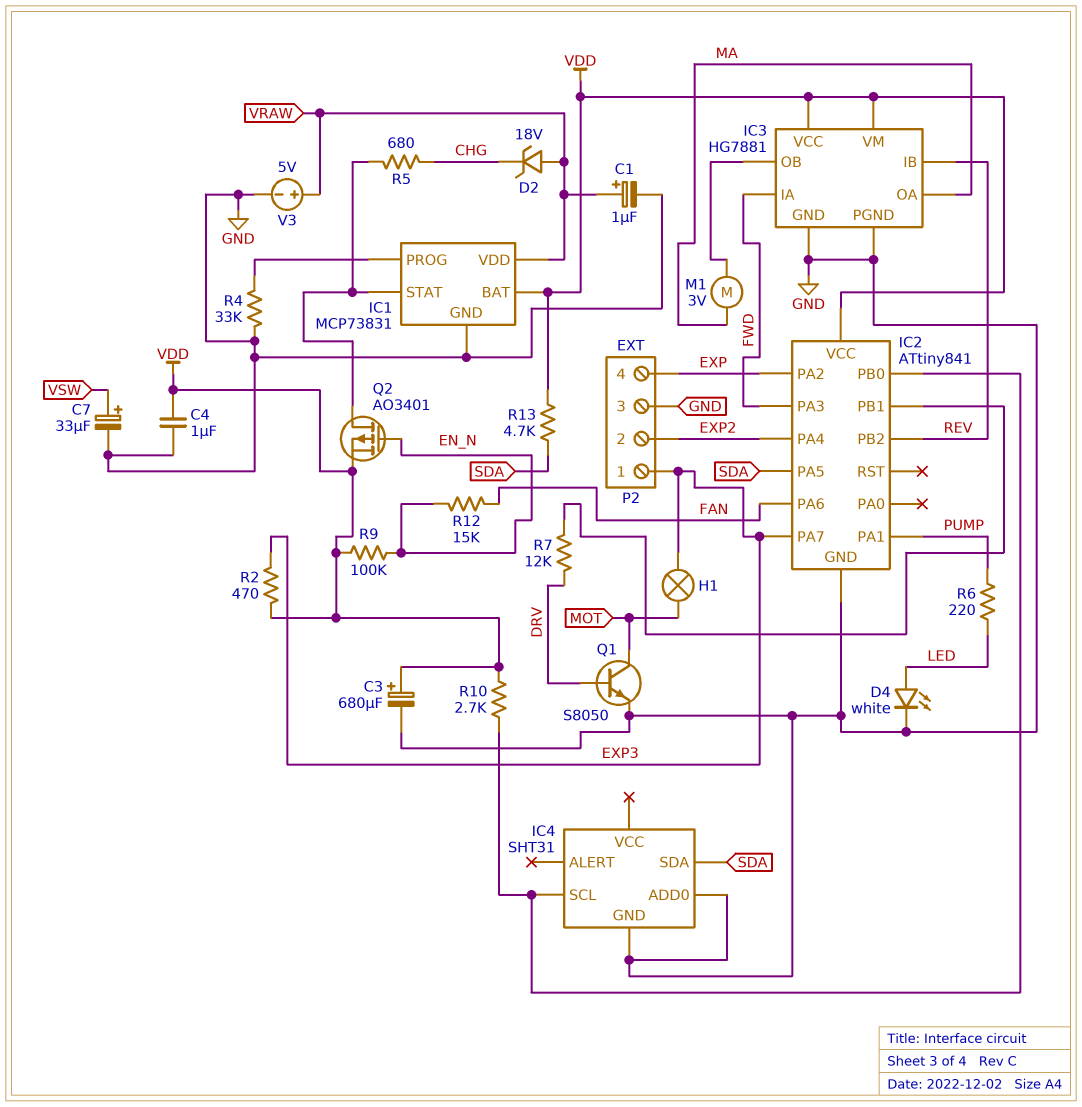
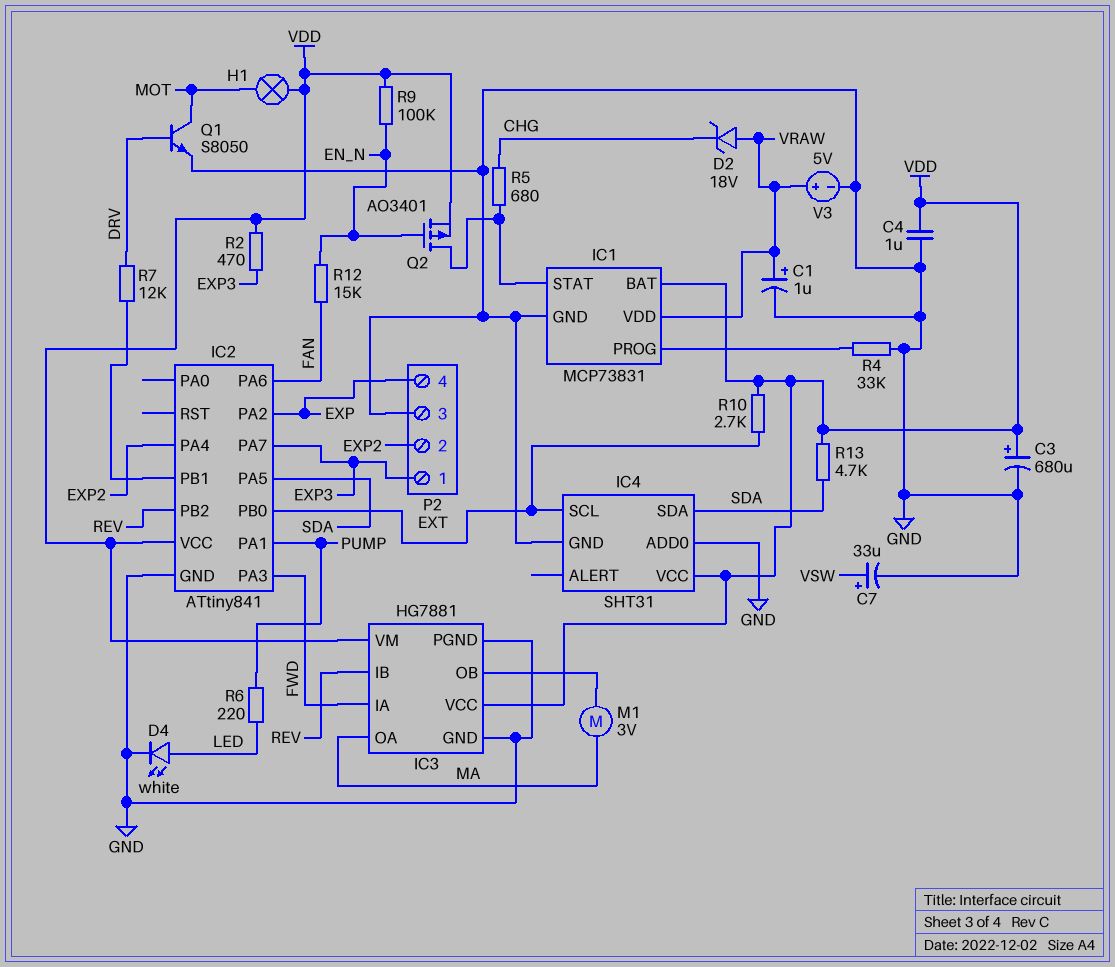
H1: lamp (EXP3, MOT) -> lamp (MOT, VDD)
IC4 pin VCC: none -> VDD

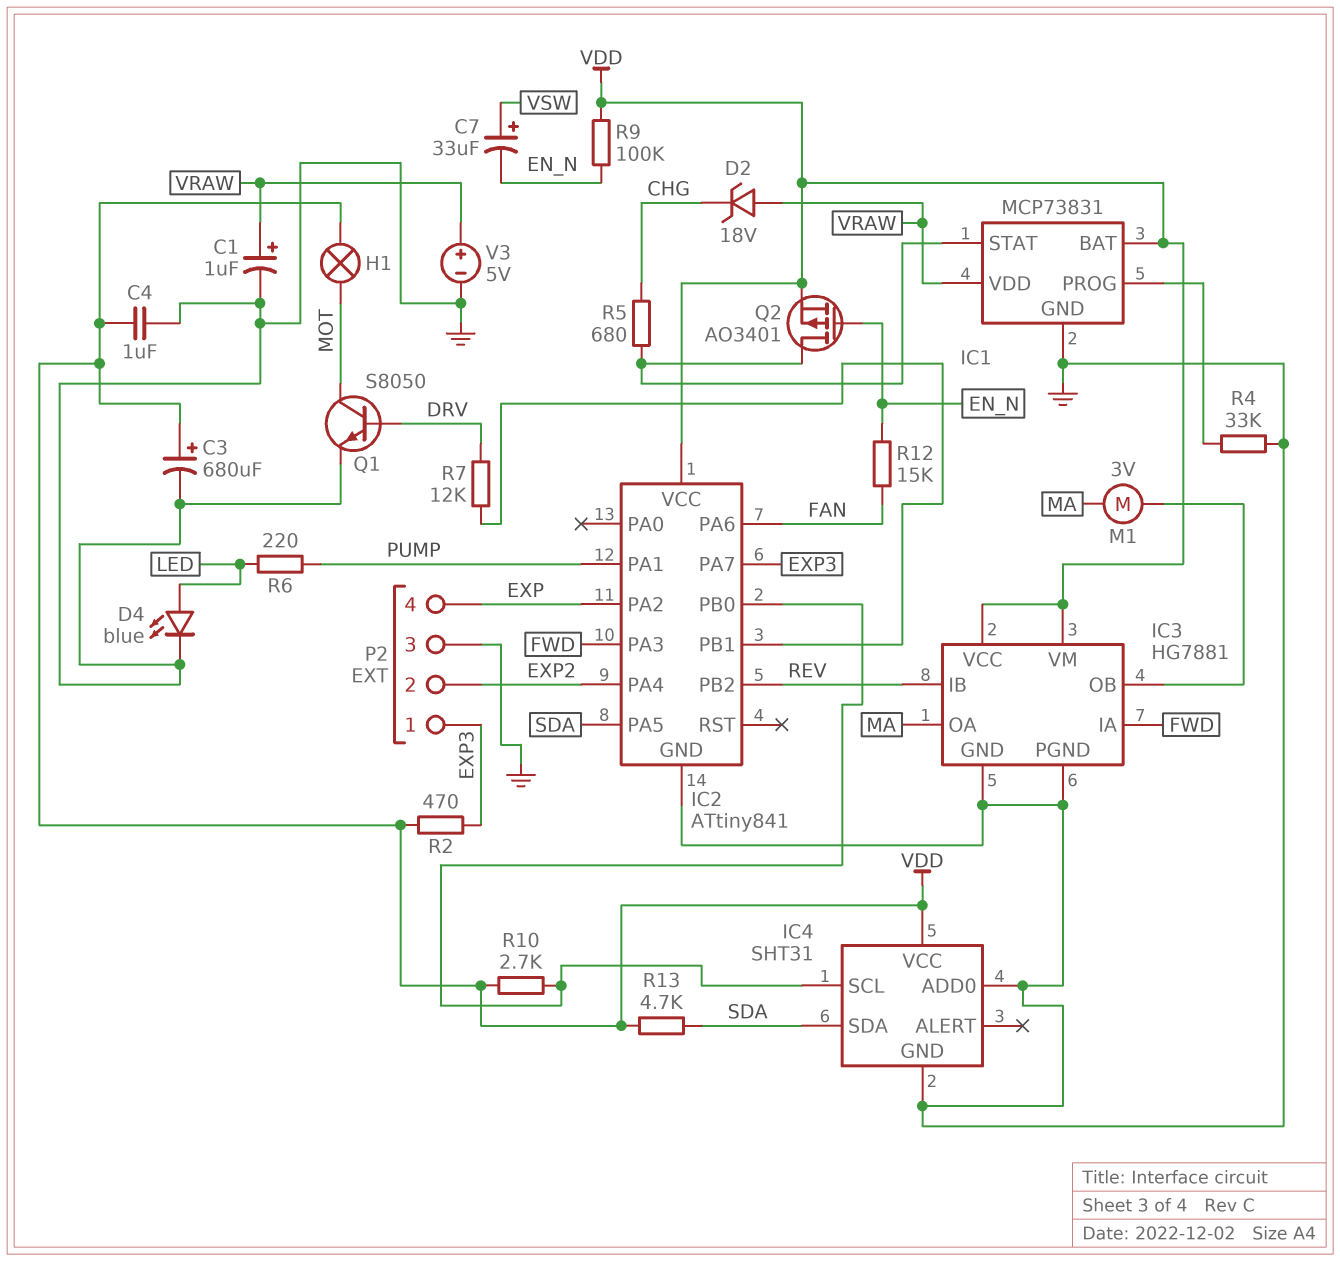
C7: 33uF (plus VSW, minus GND) -> 33uF (plus VSW, minus EN_N)
D4: LED white (A LED, K GND) -> LED blue (A LED, K GND)

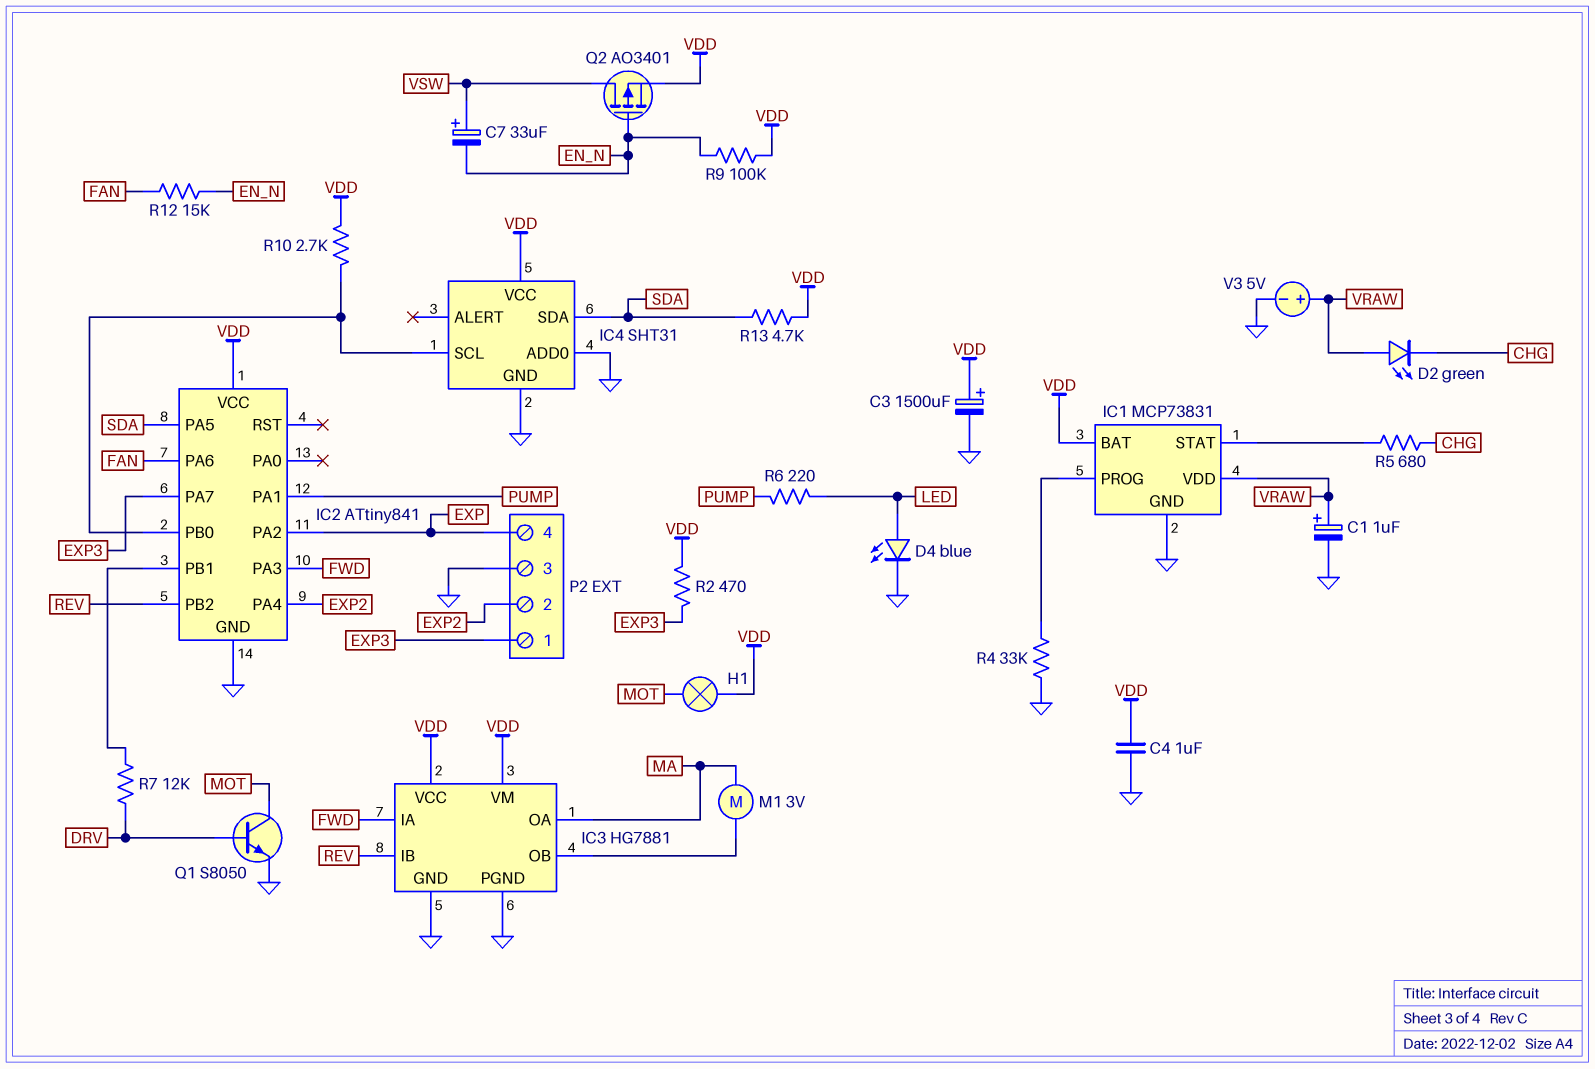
C3: 680uF (plus VDD, minus GND) -> 1500uF (plus VDD, minus GND)
D2: zener 18V (A VRAW, K CHG) -> LED green (A VRAW, K CHG)
Q2: PMOS AO3401 (G EN_N, D IC1/STAT, S VDD) -> PMOS AO3401 (G EN_N, D VSW, S VDD)

